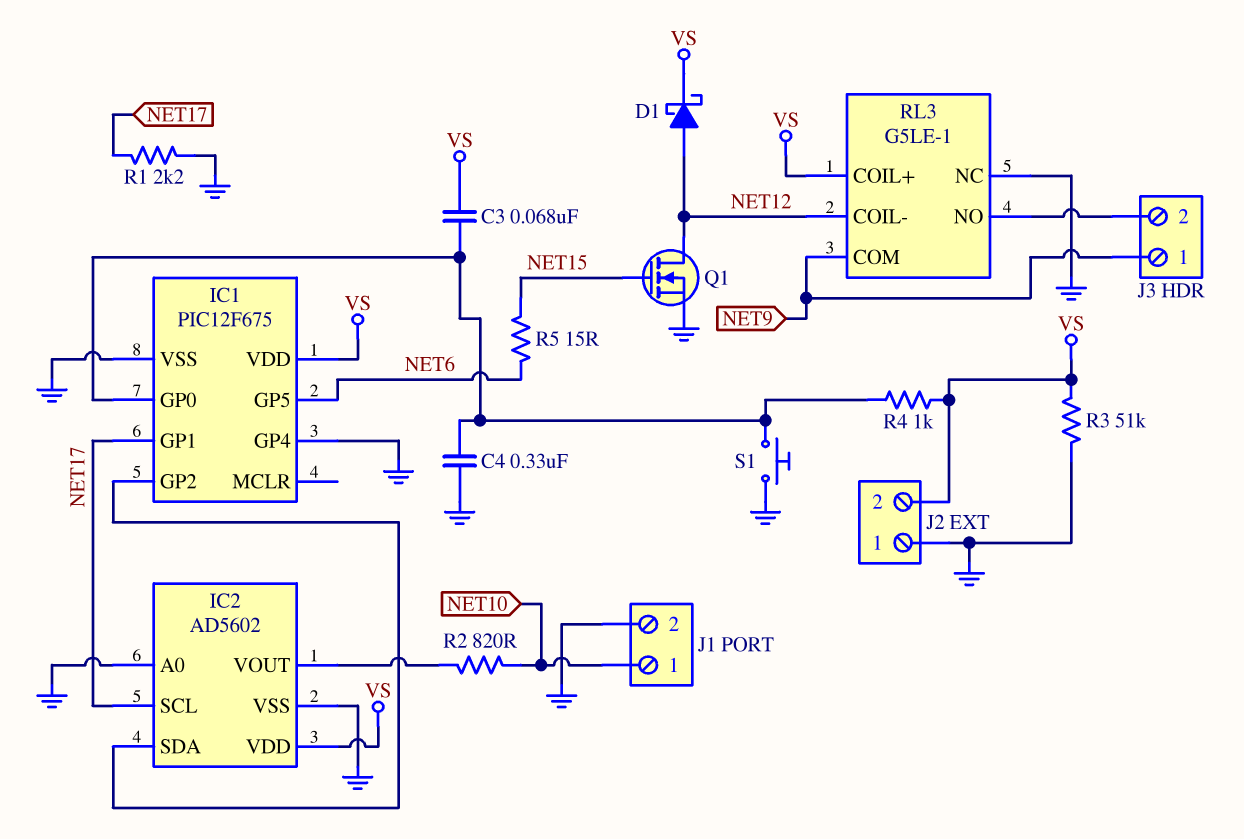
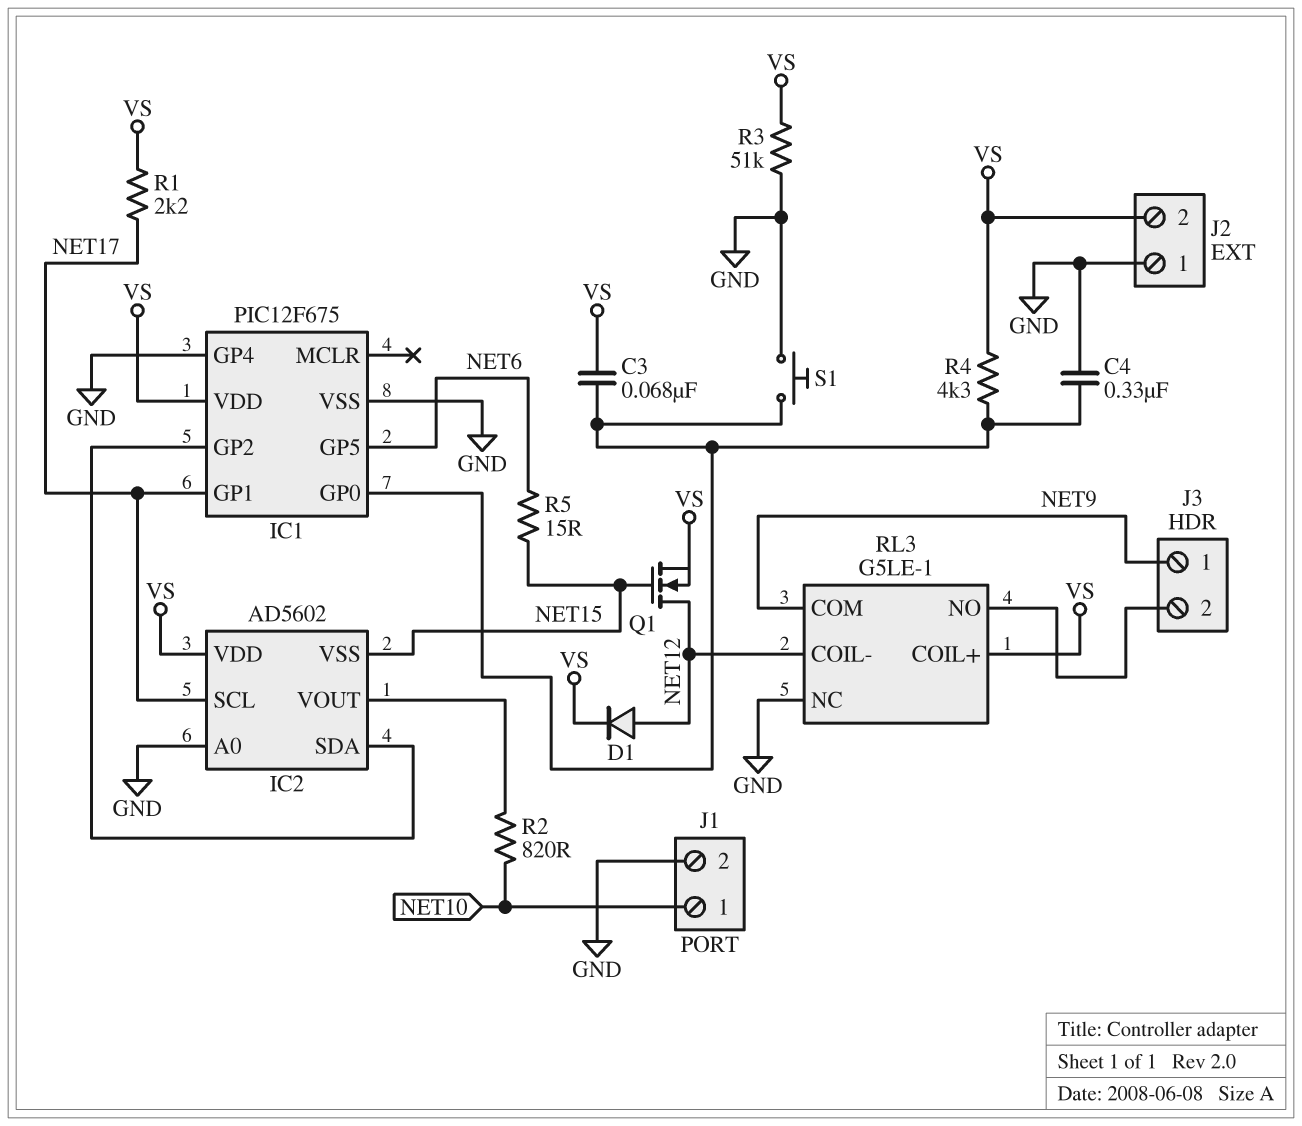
D1: schottky (A NET12, K VS) -> diode (A NET12, K VS)
IC2 pin VSS: GND -> NET15
Q1: NMOS (G NET15, D NET12, S GND) -> NMOS (G NET15, D NET12, S VS)
R1: 2.2k (GND, NET17) -> 2.2k (NET17, VS)
R4: 1k (IC1/GP0, VS) -> 4.3k (IC1/GP0, VS)

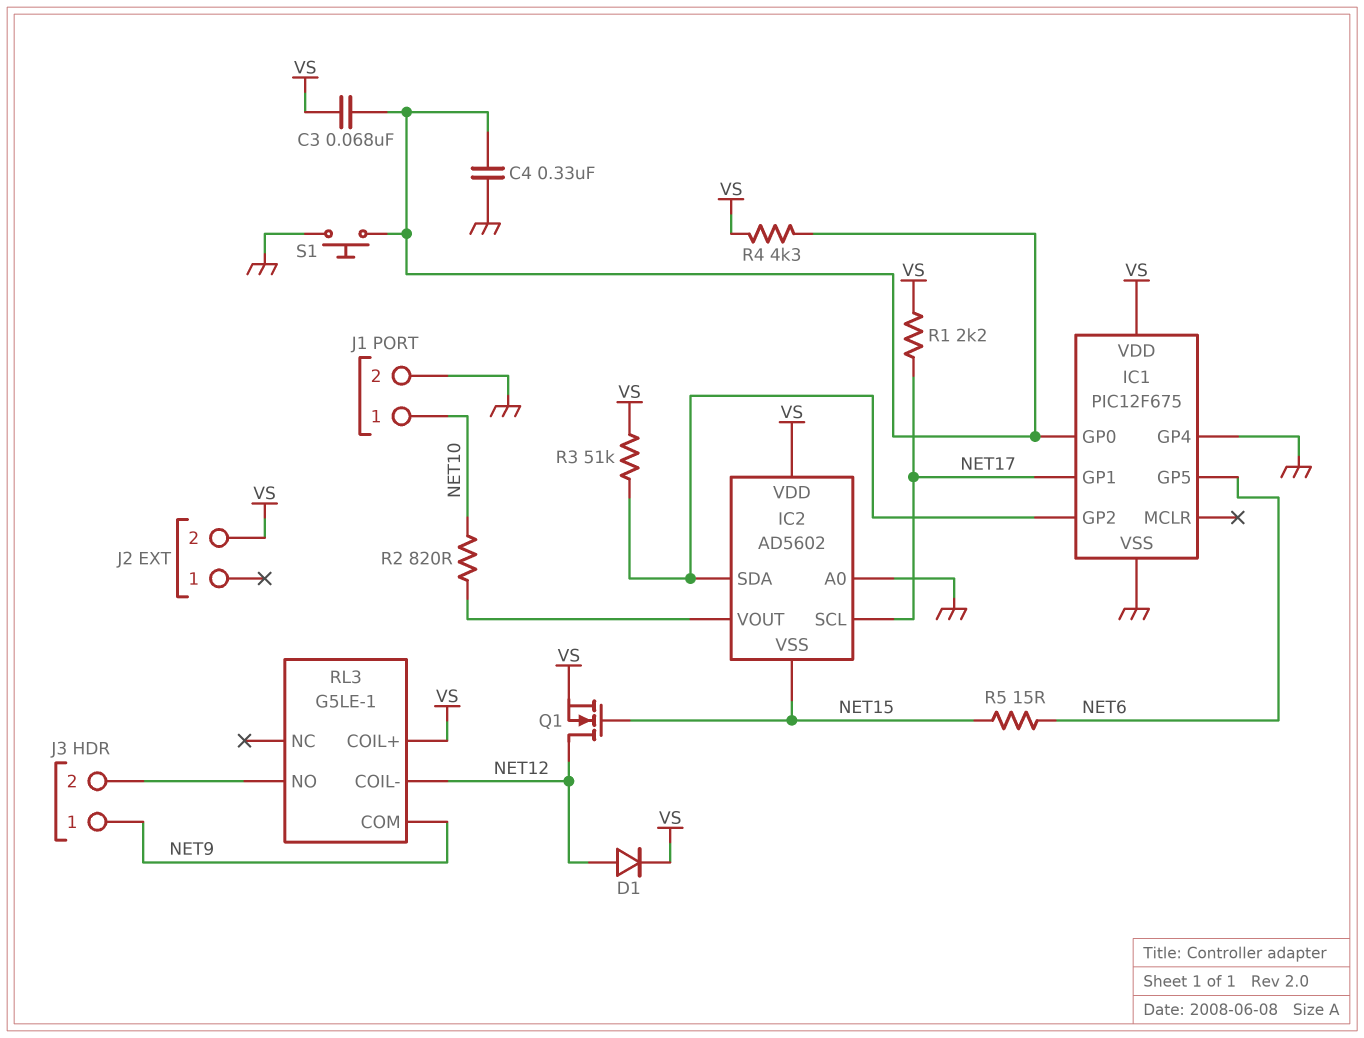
J2 pin 1: GND -> none
R3: 51k (GND, VS) -> 51k (IC1/GP2, VS)
RL3 pin NC: GND -> none

